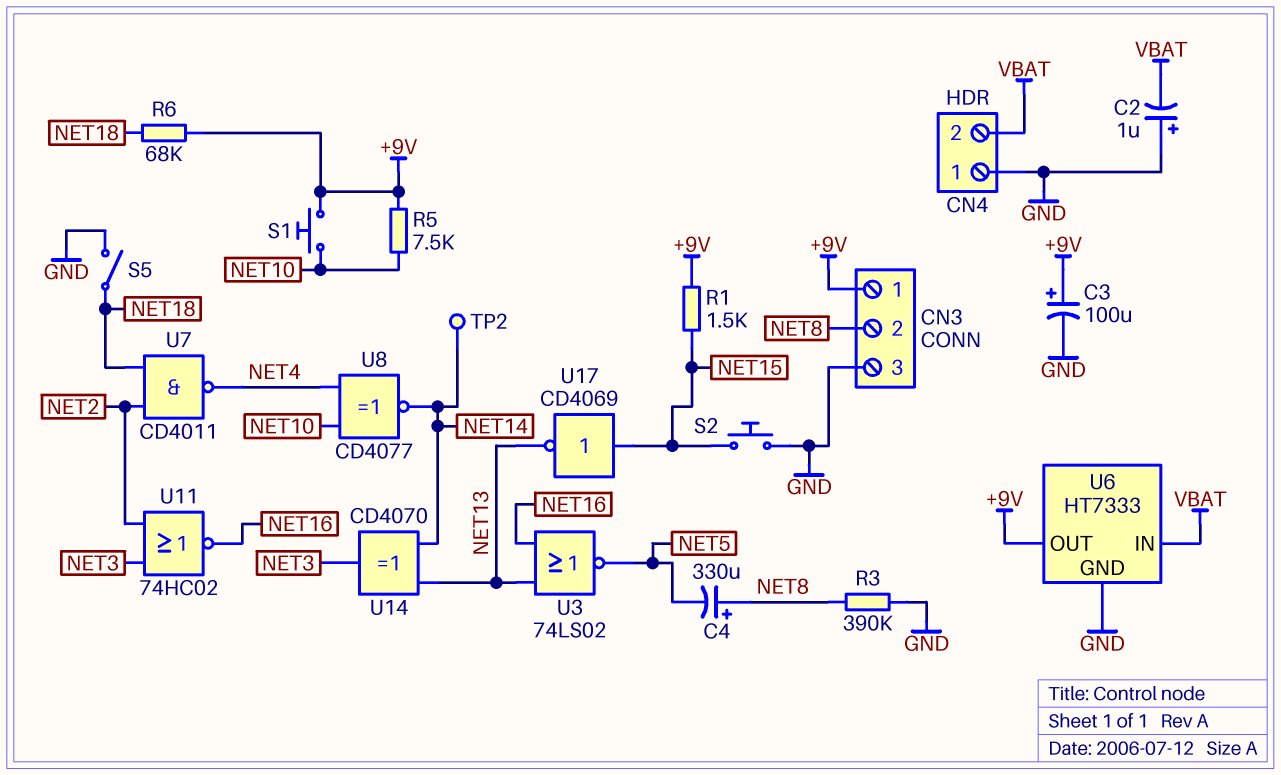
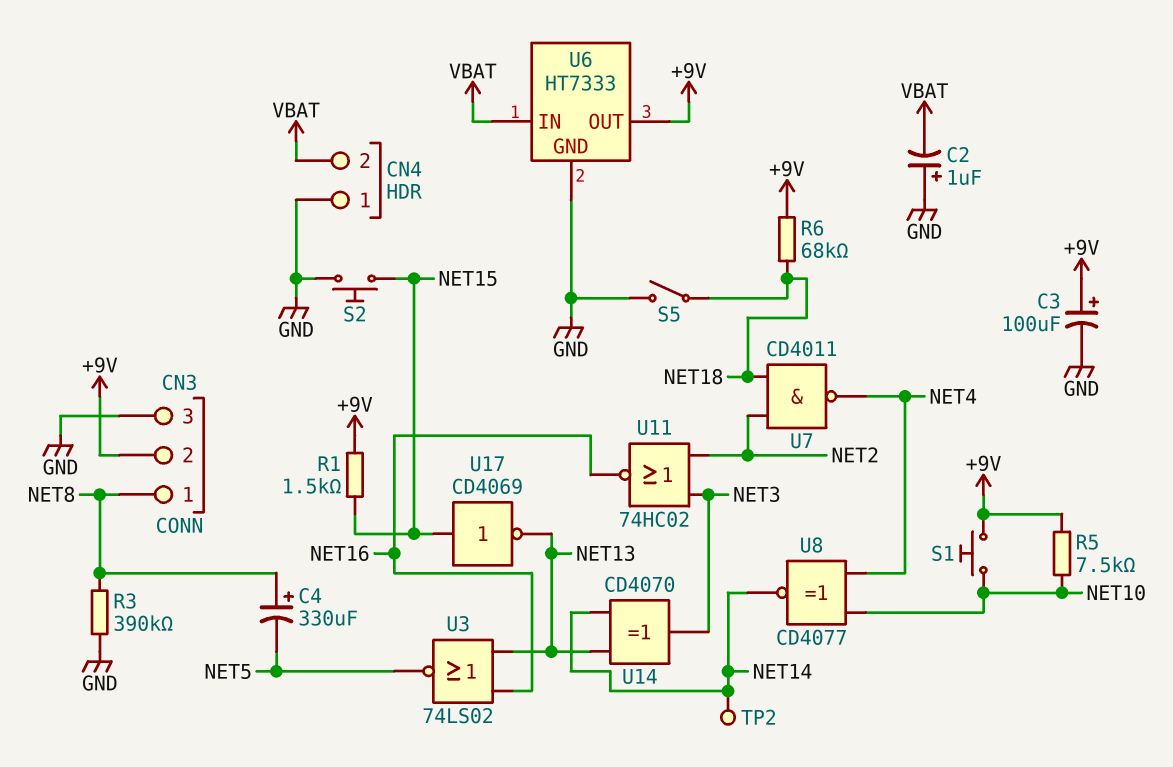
CN3 pin 1: +9V -> NET8
CN3 pin 2: NET8 -> +9V

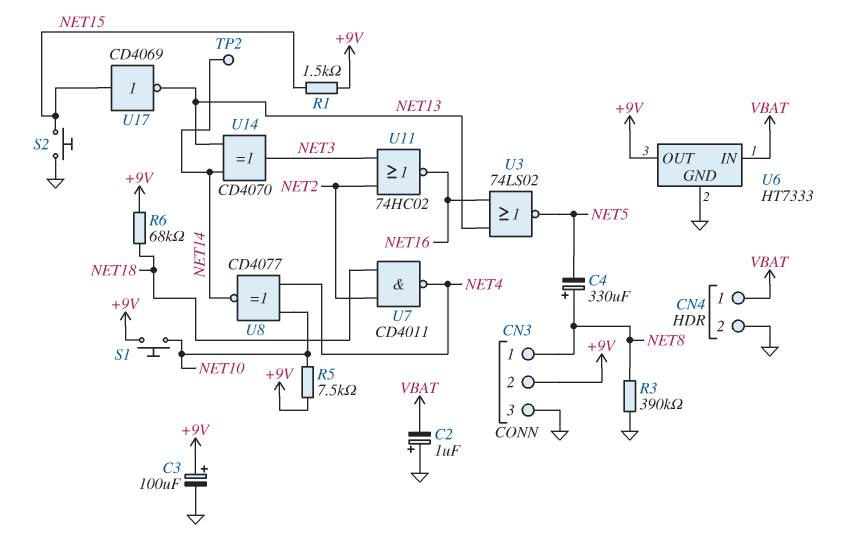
CN4 pin 1: GND -> VBAT
CN4 pin 2: VBAT -> GND
S5: switch (GND, NET18) -> none

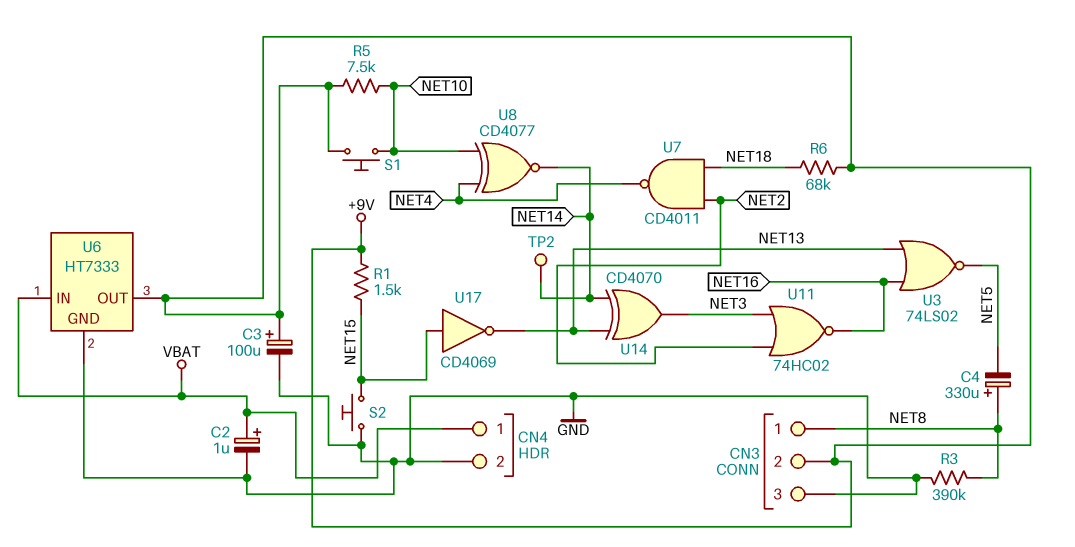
C2: 1uF (plus GND, minus VBAT) -> 1uF (plus VBAT, minus GND)

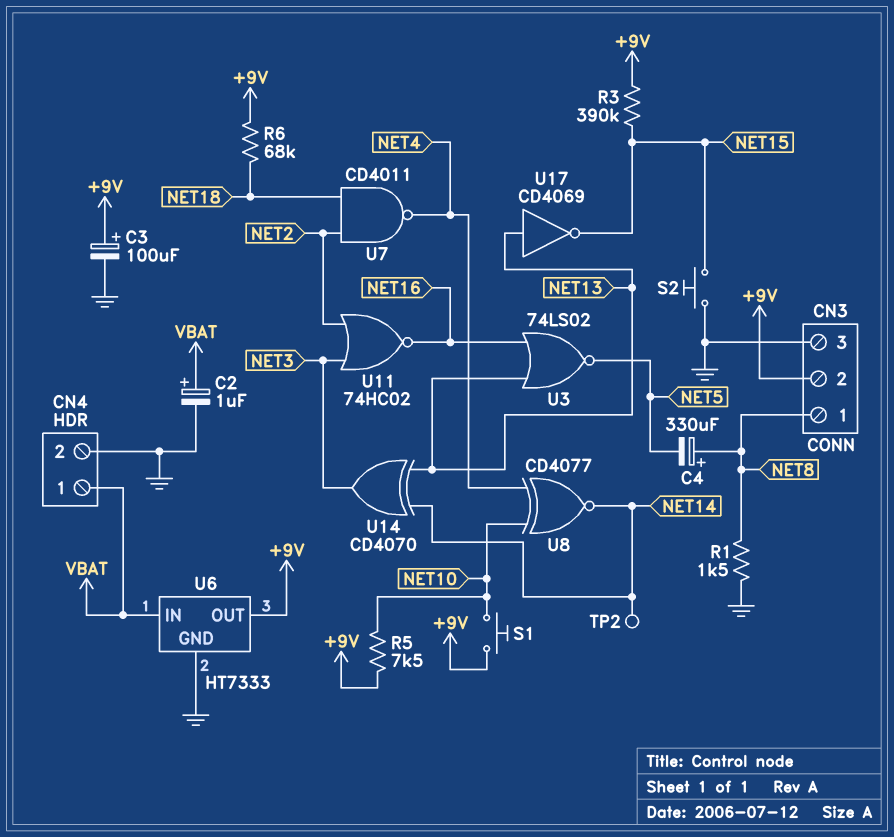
R1: 1.5k (+9V, NET15) -> 1.5k (GND, NET8)
R3: 390k (GND, NET8) -> 390k (+9V, NET15)
U17: NOT CD4069 (in NET15, out NET13) -> NOT CD4069 (in NET13, out NET15)

